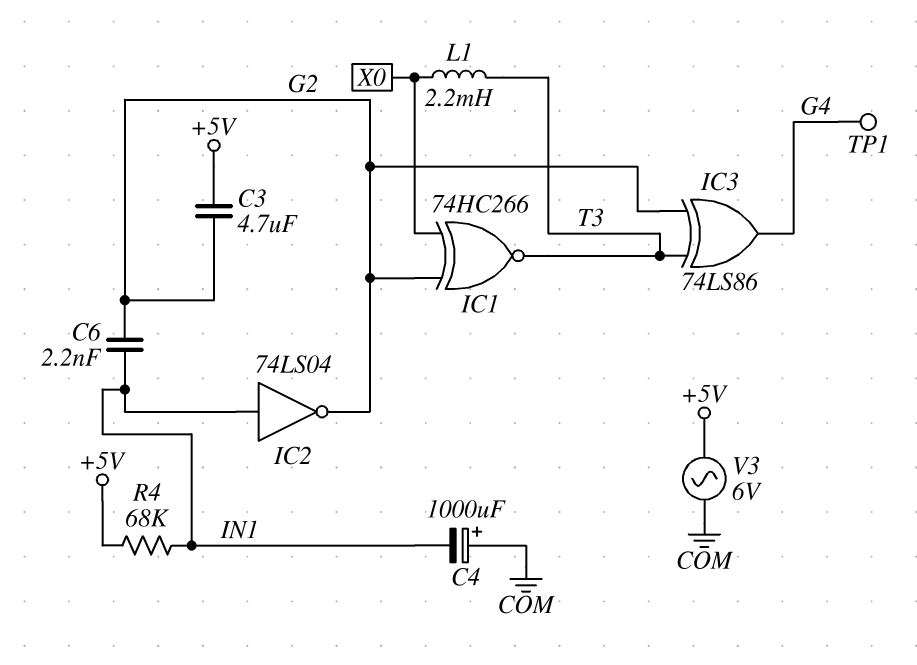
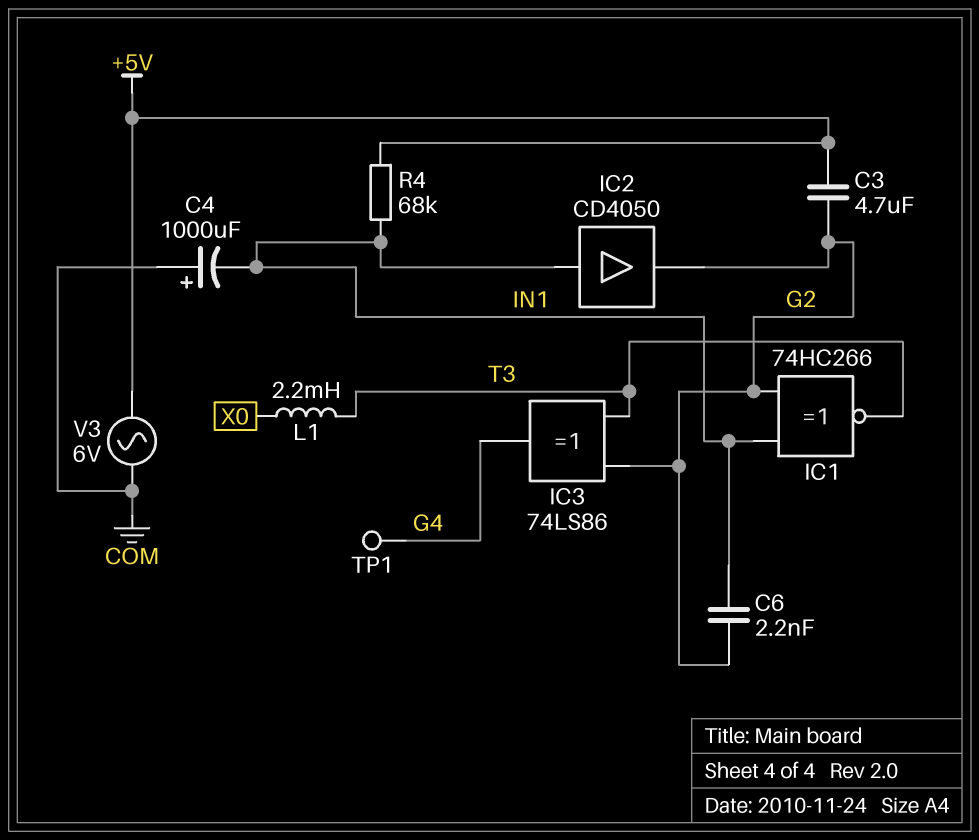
IC1: XNOR 74HC266 (in G2, in X0, out T3) -> XNOR 74HC266 (in G2, in IN1, out T3)
IC2: NOT 74LS04 (in IN1, out G2) -> buffer CD4050 (in IN1, out G2)

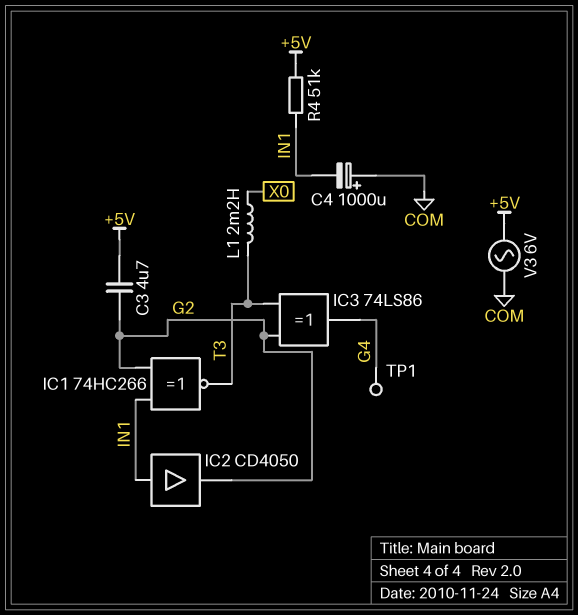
C6: 2.2nF (G2, IN1) -> none
R4: 68k (+5V, IN1) -> 51k (+5V, IN1)

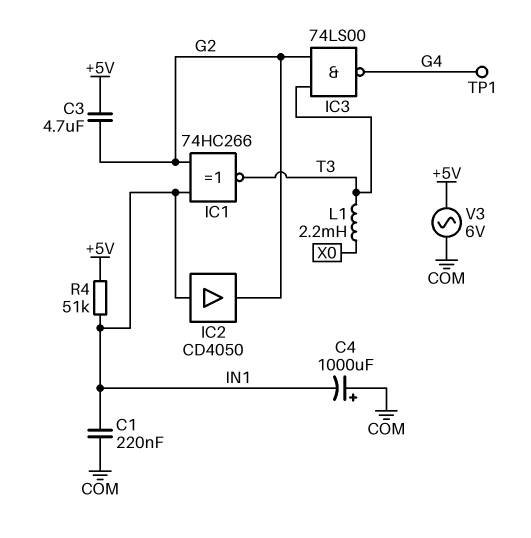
C1: none -> 220nF (COM, IN1)
IC3: XOR 74LS86 (in G2, in T3, out G4) -> NAND 74LS00 (in G2, in T3, out G4)

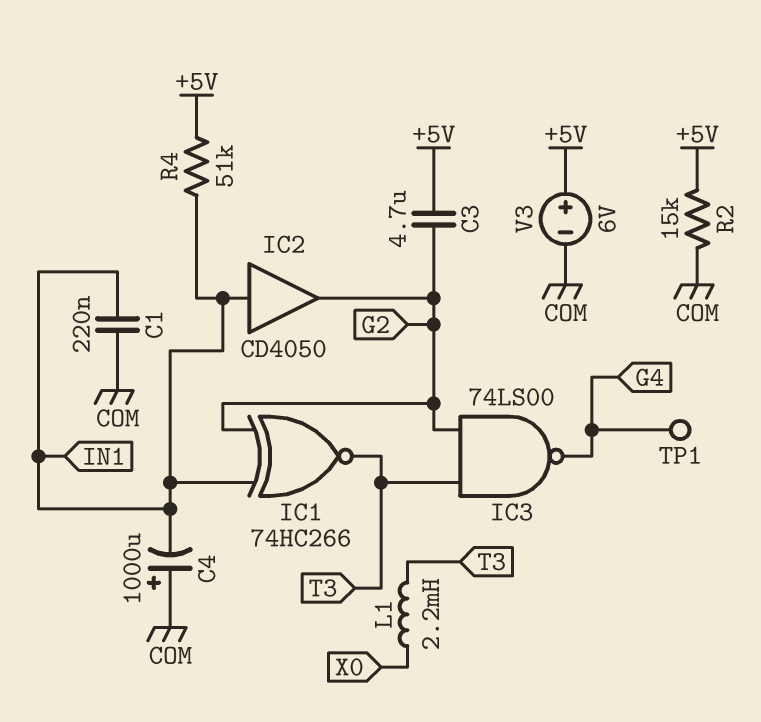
R2: none -> 15k (+5V, COM)
V3: AC 6V (+5V, COM) -> 6V (plus +5V, minus COM)

